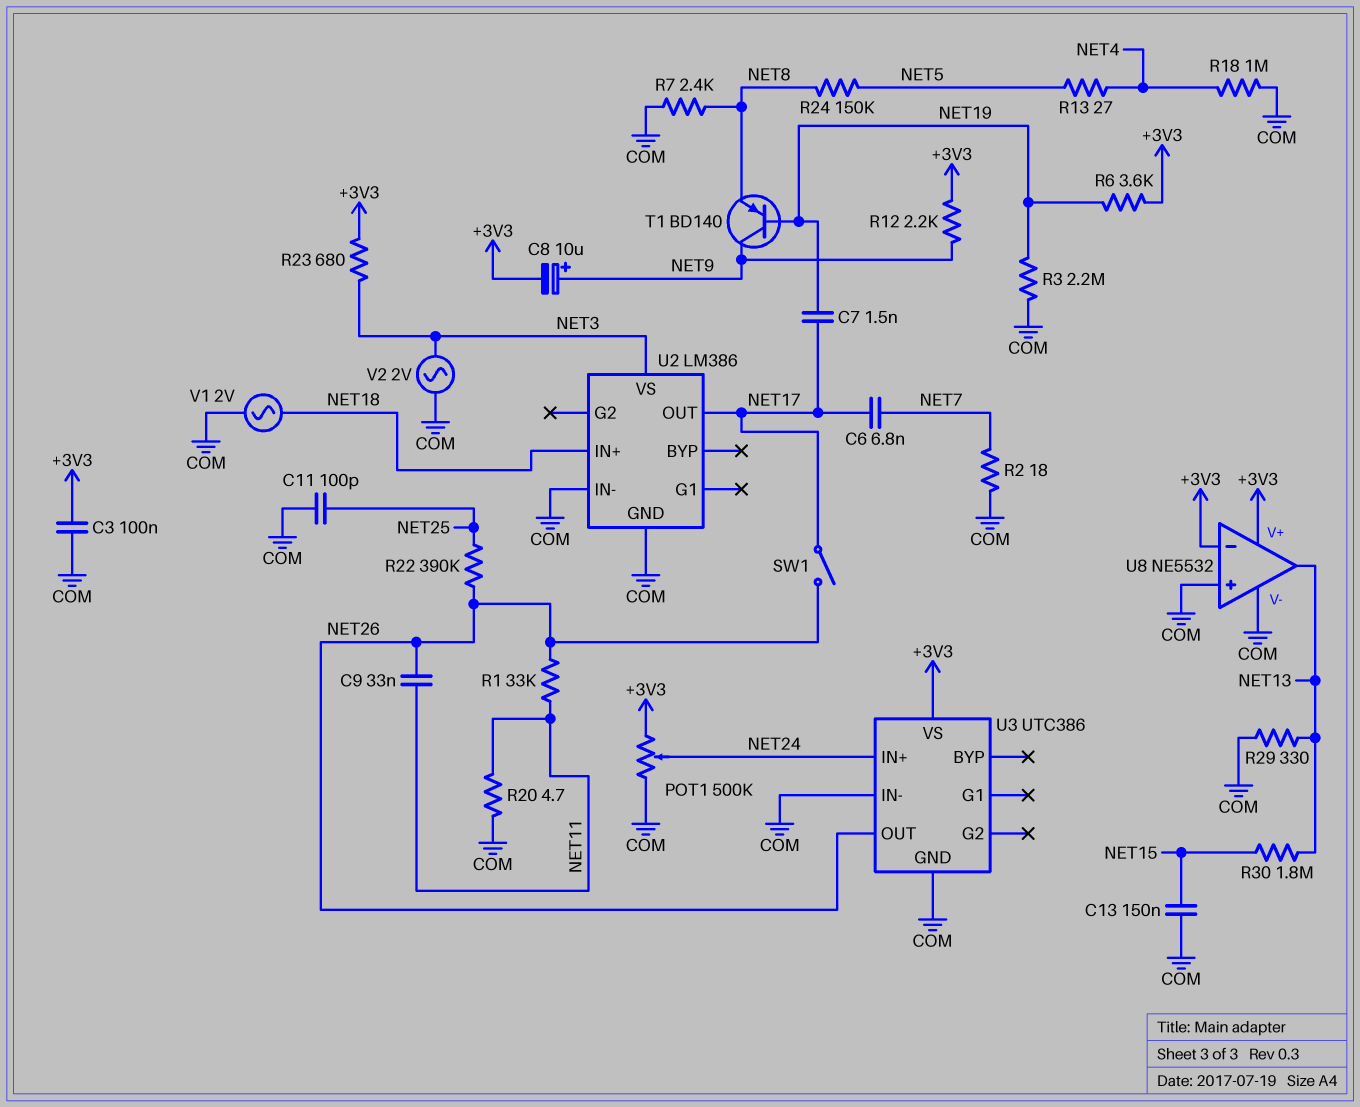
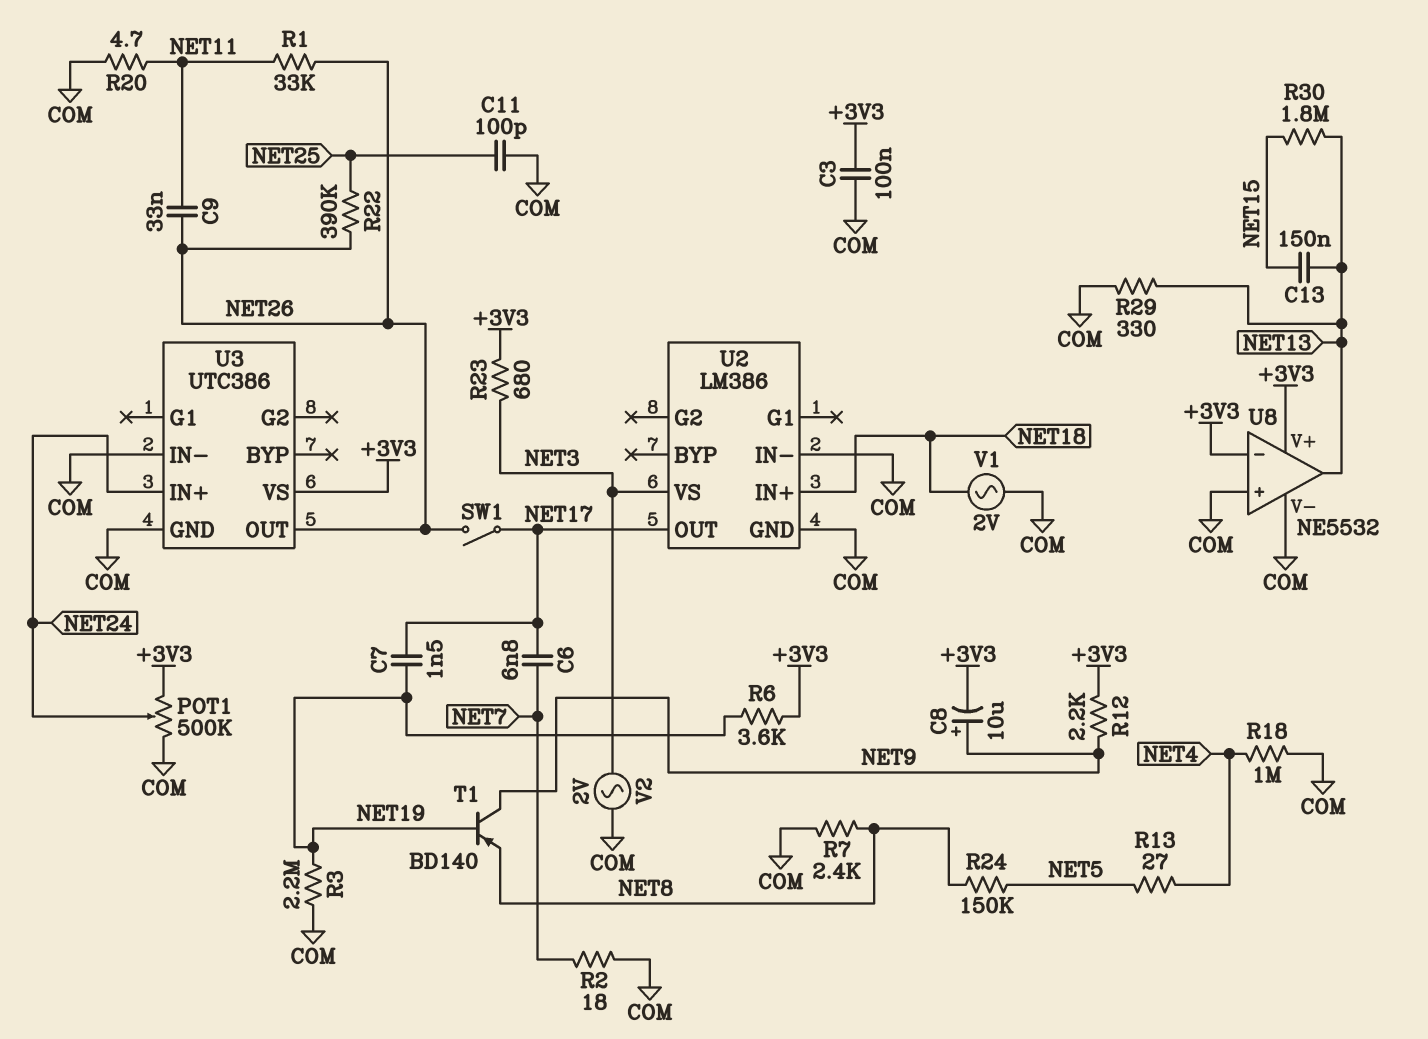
C13: 150nF (COM, NET15) -> 150nF (NET13, NET15)

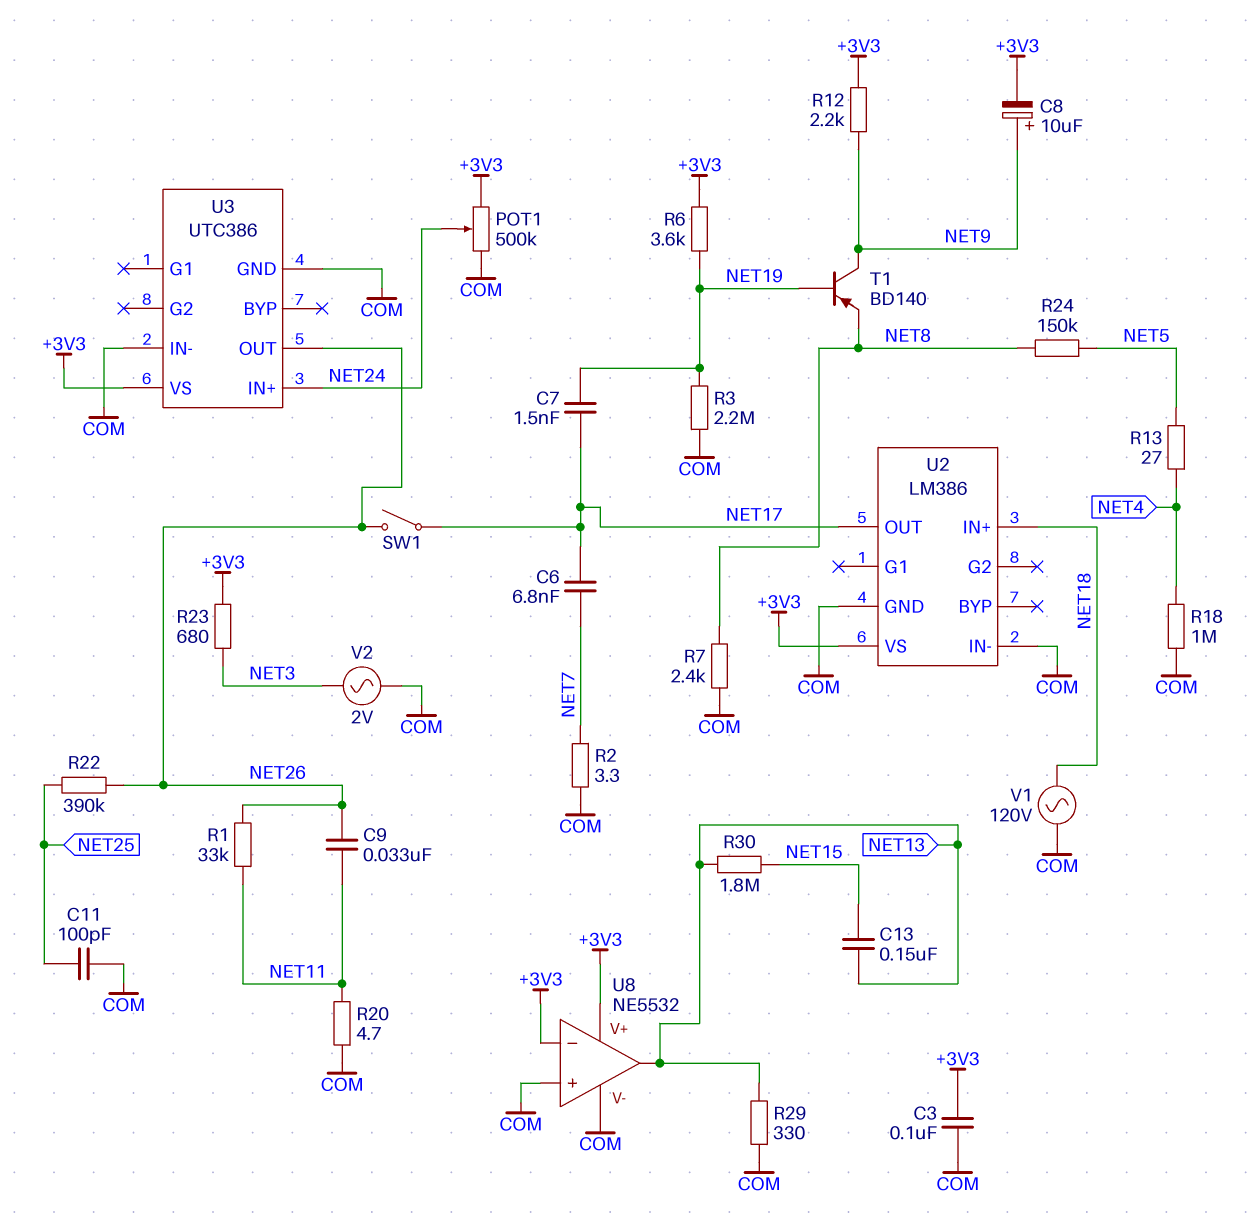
R2: 18 (COM, NET7) -> 3.3 (COM, NET7)
U2 pin VS: NET3 -> +3V3
V1: AC 2V (COM, NET18) -> AC 120V (COM, NET18)

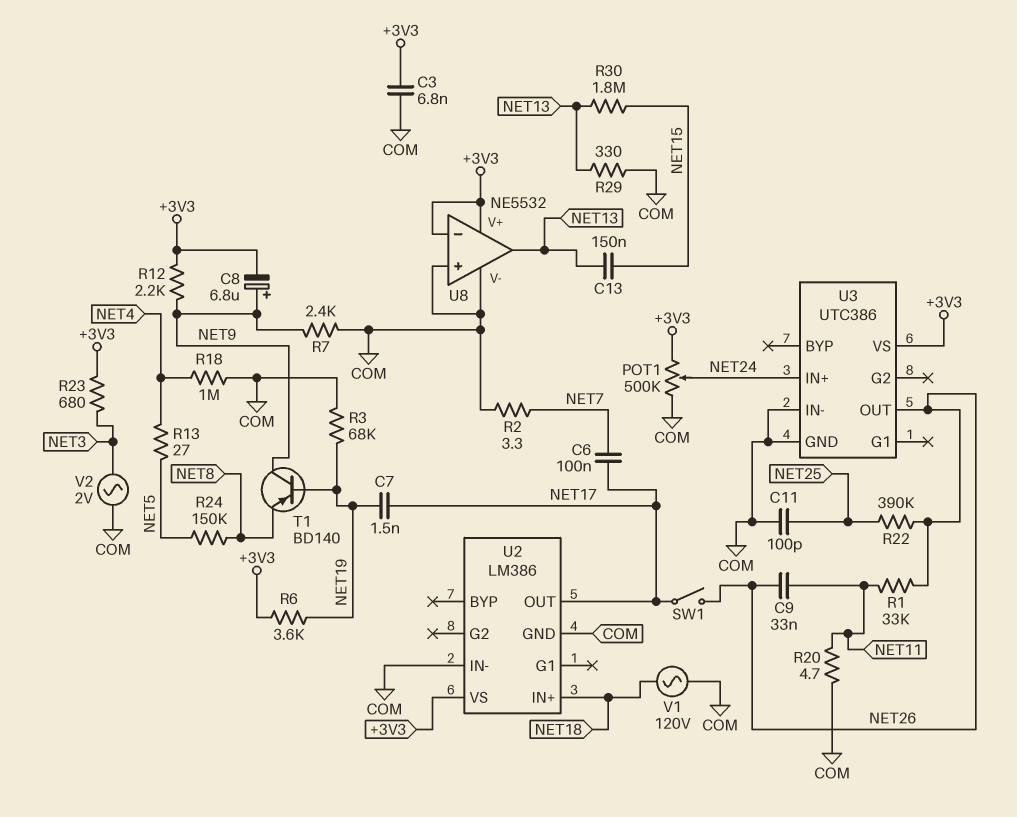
C3: 100nF (+3V3, COM) -> 6.8nF (+3V3, COM)
C6: 6.8nF (NET7, NET17) -> 100nF (NET7, NET17)
C8: 10uF (plus NET9, minus +3V3) -> 6.8uF (plus NET9, minus +3V3)
R3: 2.2M (COM, NET19) -> 68k (COM, NET19)
R7: 2.4k (COM, NET8) -> 2.4k (COM, NET9)

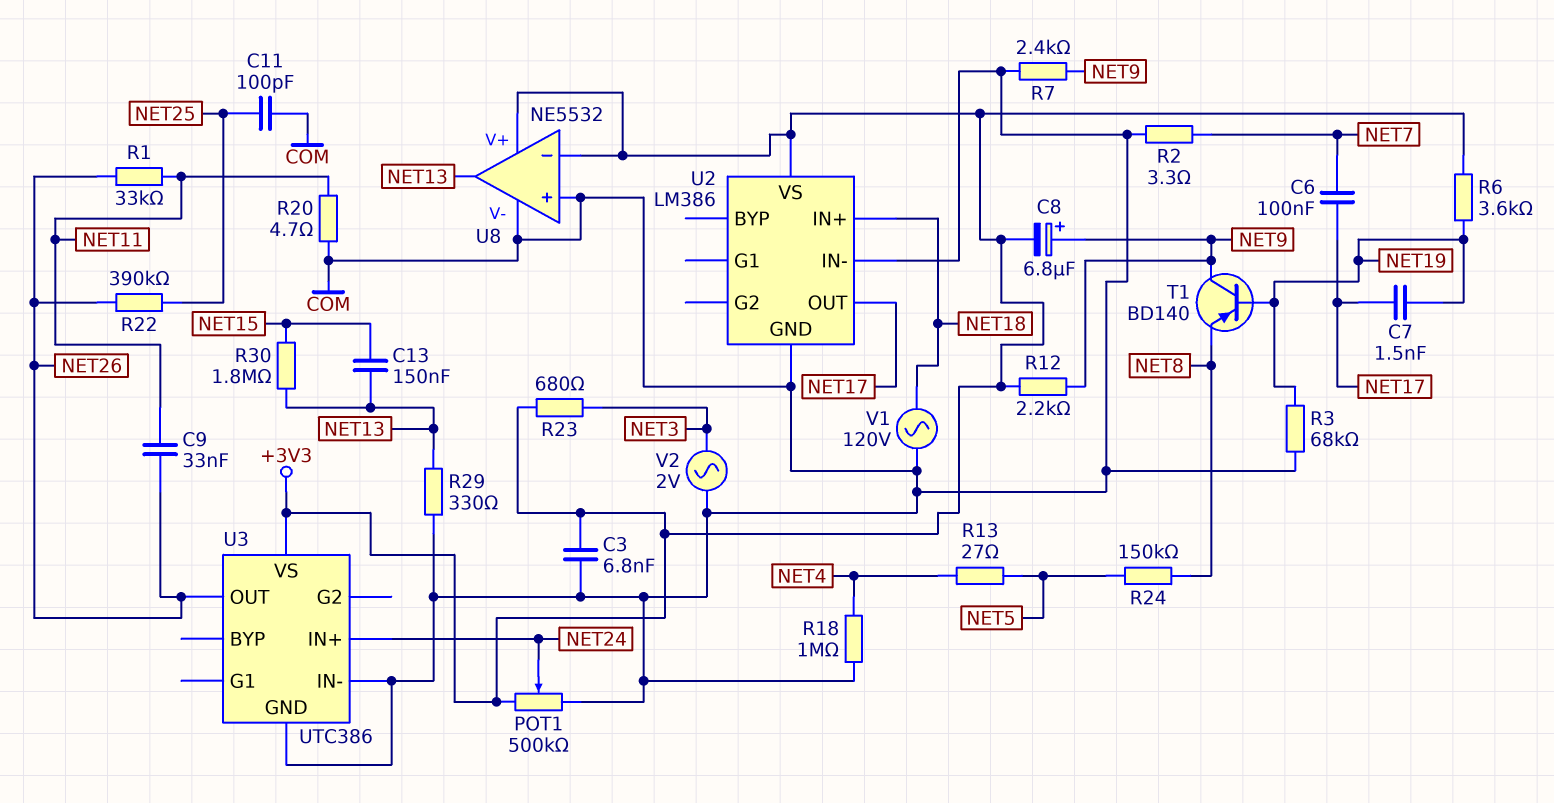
SW1: switch (NET17, NET26) -> none

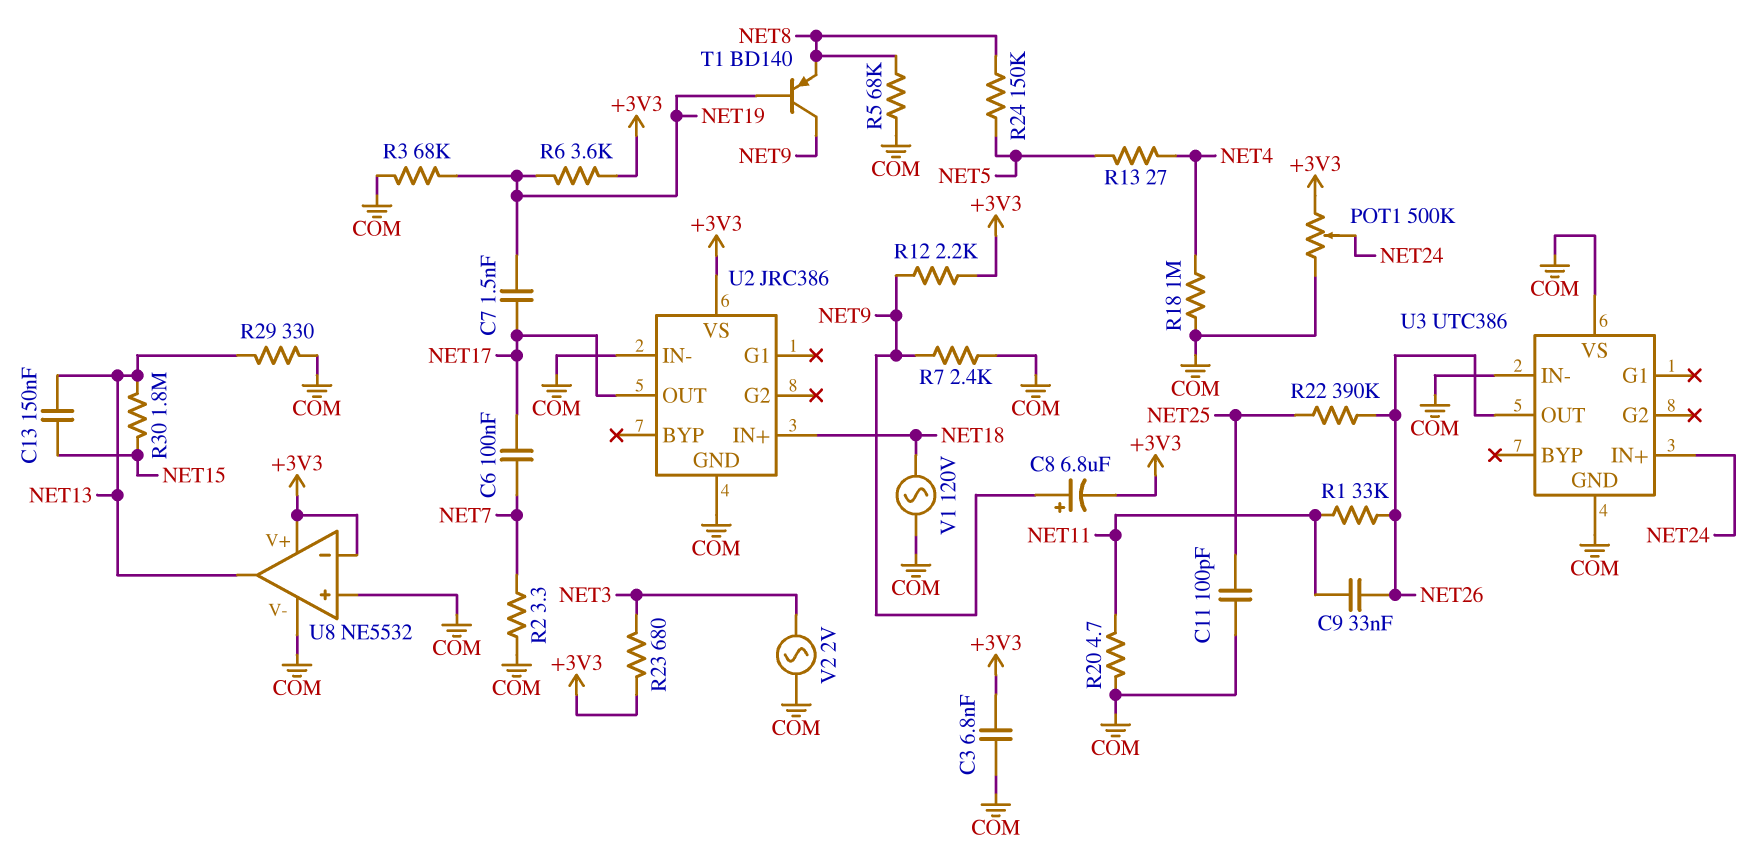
R5: none -> 68k (COM, NET8)
U2: LM386 -> JRC386
U3 pin VS: +3V3 -> COM

